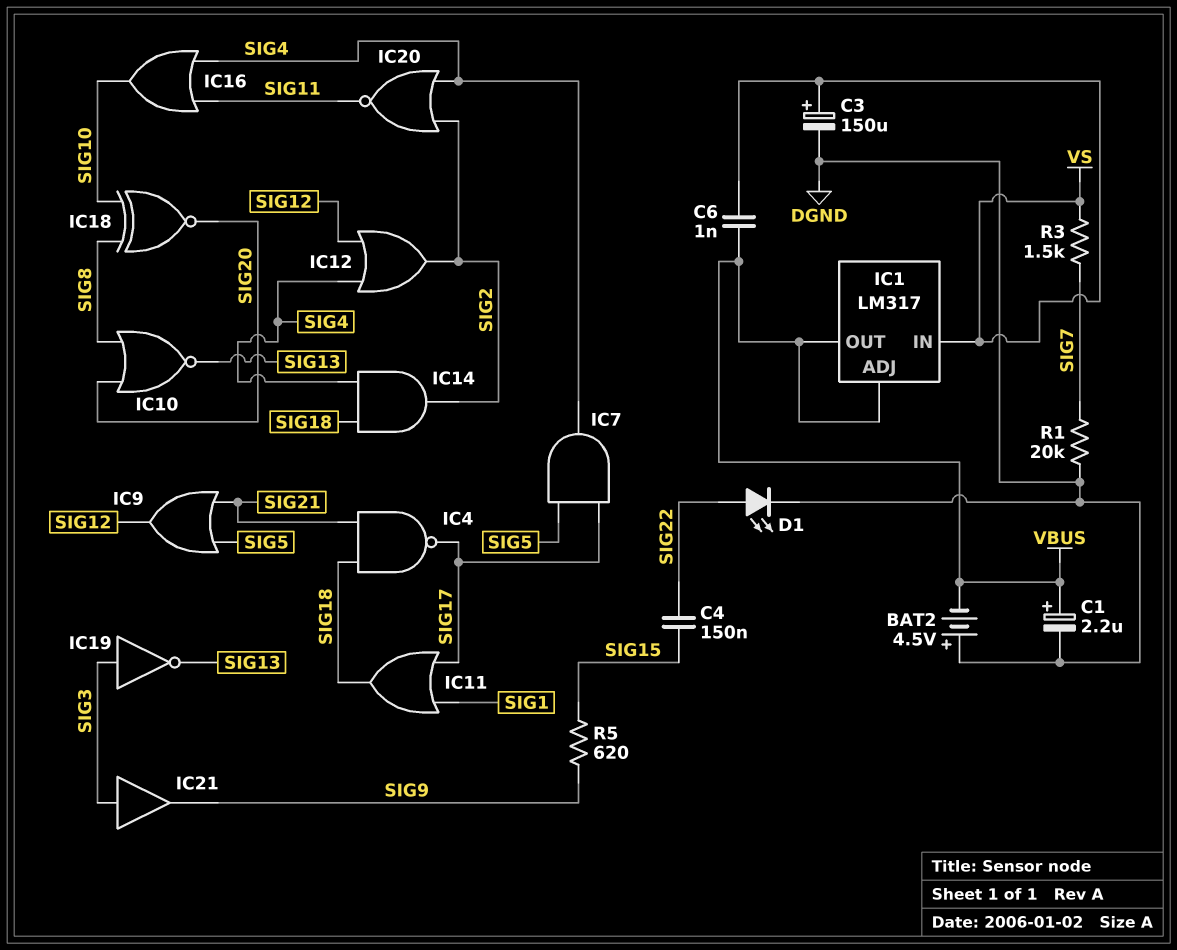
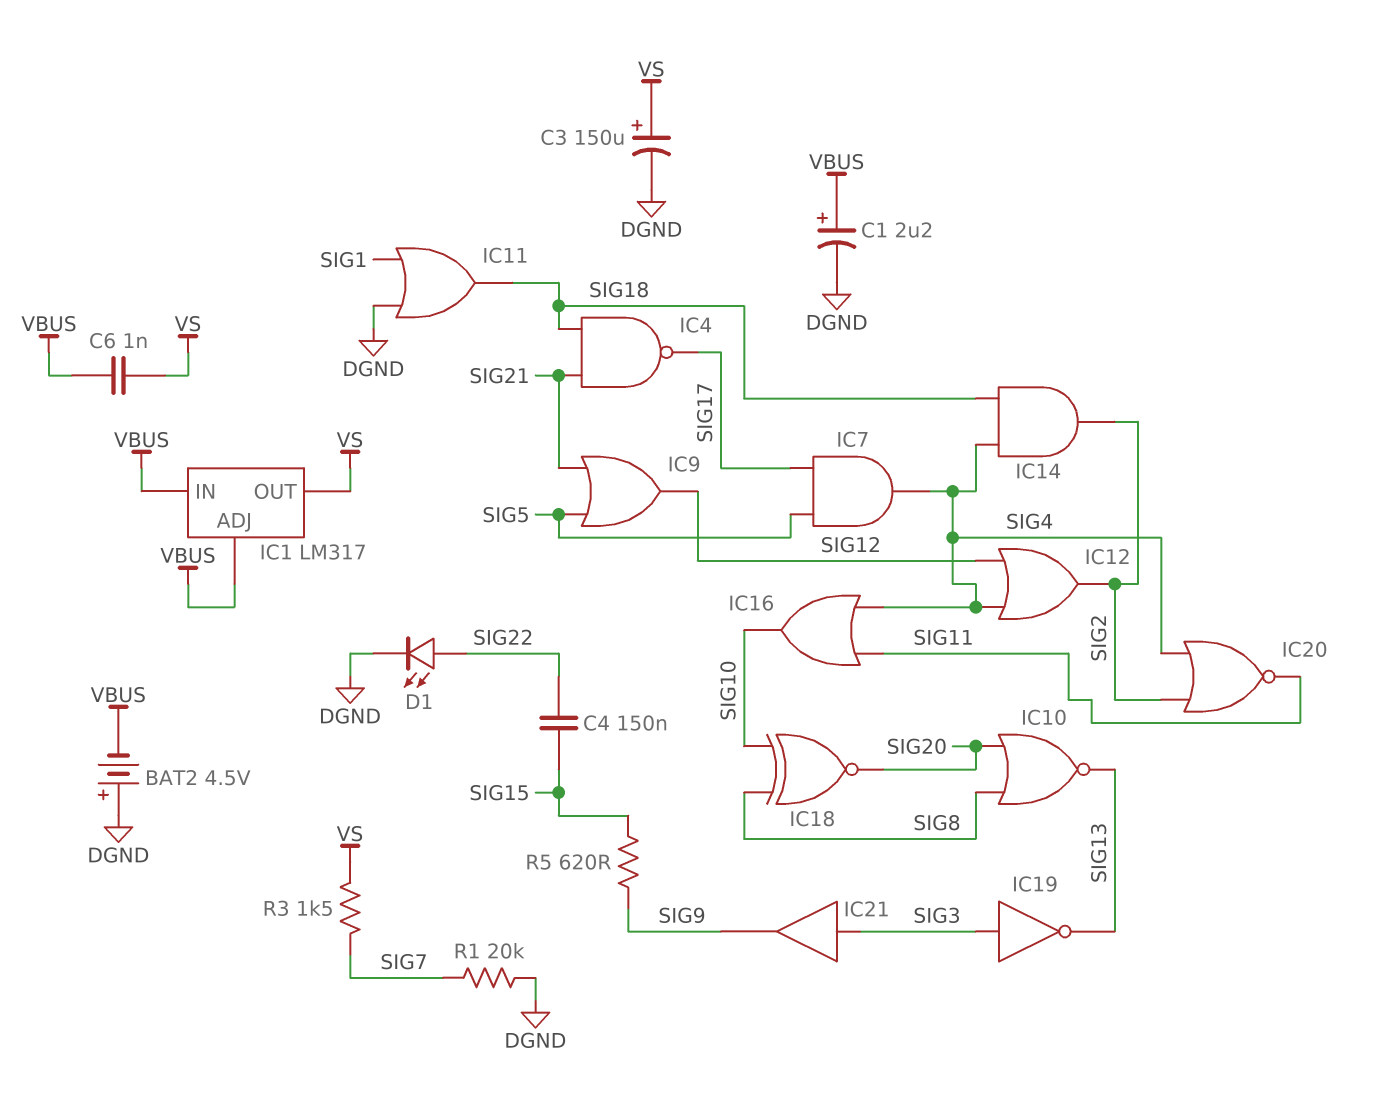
IC1 pin IN: VS -> VBUS
IC1 pin OUT: VBUS -> VS
IC11: OR (in SIG1, in SIG17, out SIG18) -> OR (in DGND, in SIG1, out SIG18)

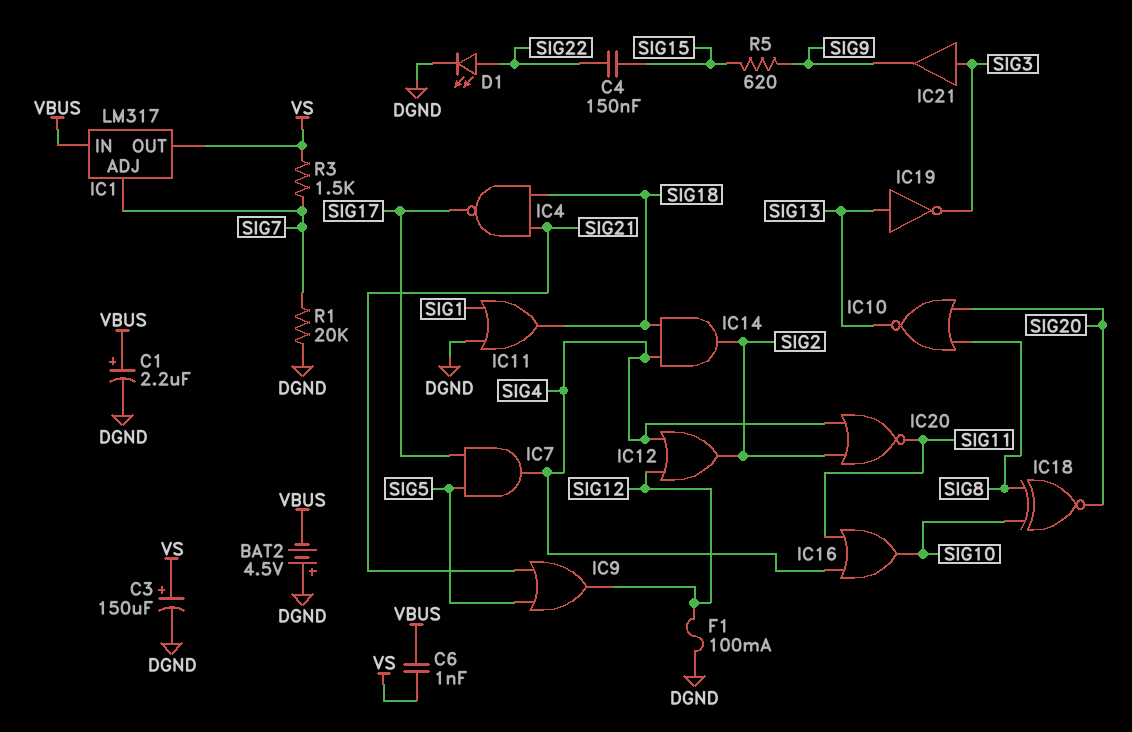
F1: none -> 100mA (DGND, SIG12)
IC1 pin ADJ: VBUS -> SIG7
IC19: NOT (in SIG3, out SIG13) -> NOT (in SIG13, out SIG3)

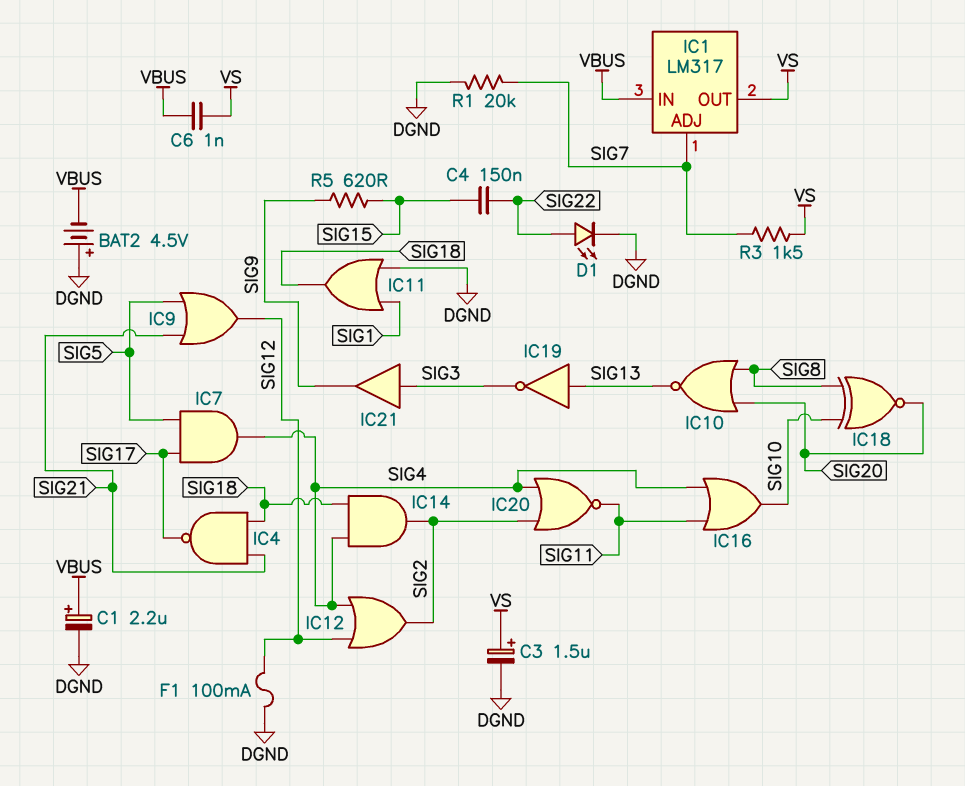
C3: 150uF (plus VS, minus DGND) -> 1.5uF (plus VS, minus DGND)

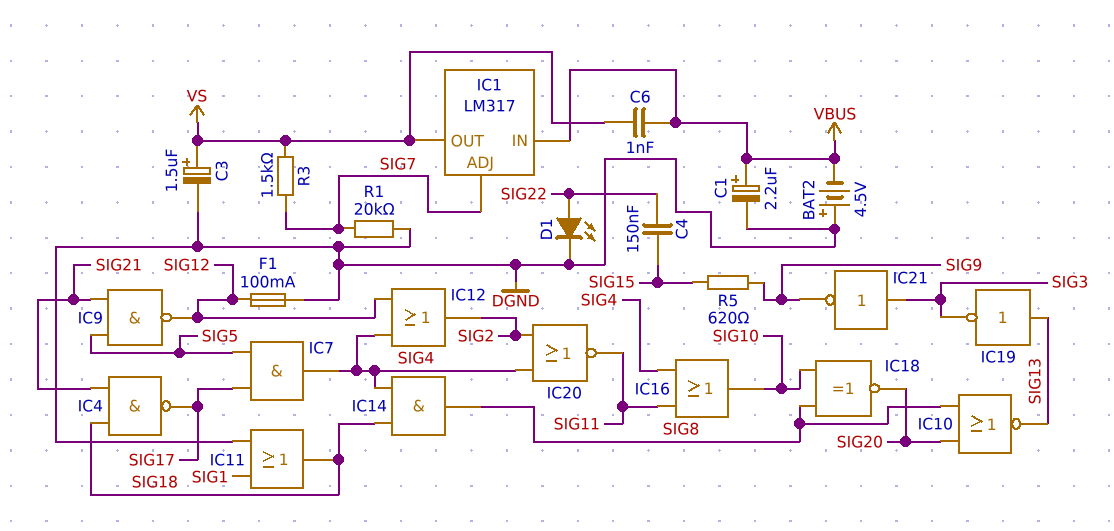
IC9: OR (in SIG5, in SIG21, out SIG12) -> NAND (in SIG5, in SIG21, out SIG12)
IC14: AND (in SIG4, in SIG18, out SIG2) -> AND (in SIG4, in SIG18, out SIG8)
IC21: buffer (in SIG3, out SIG9) -> NOT (in SIG3, out SIG9)

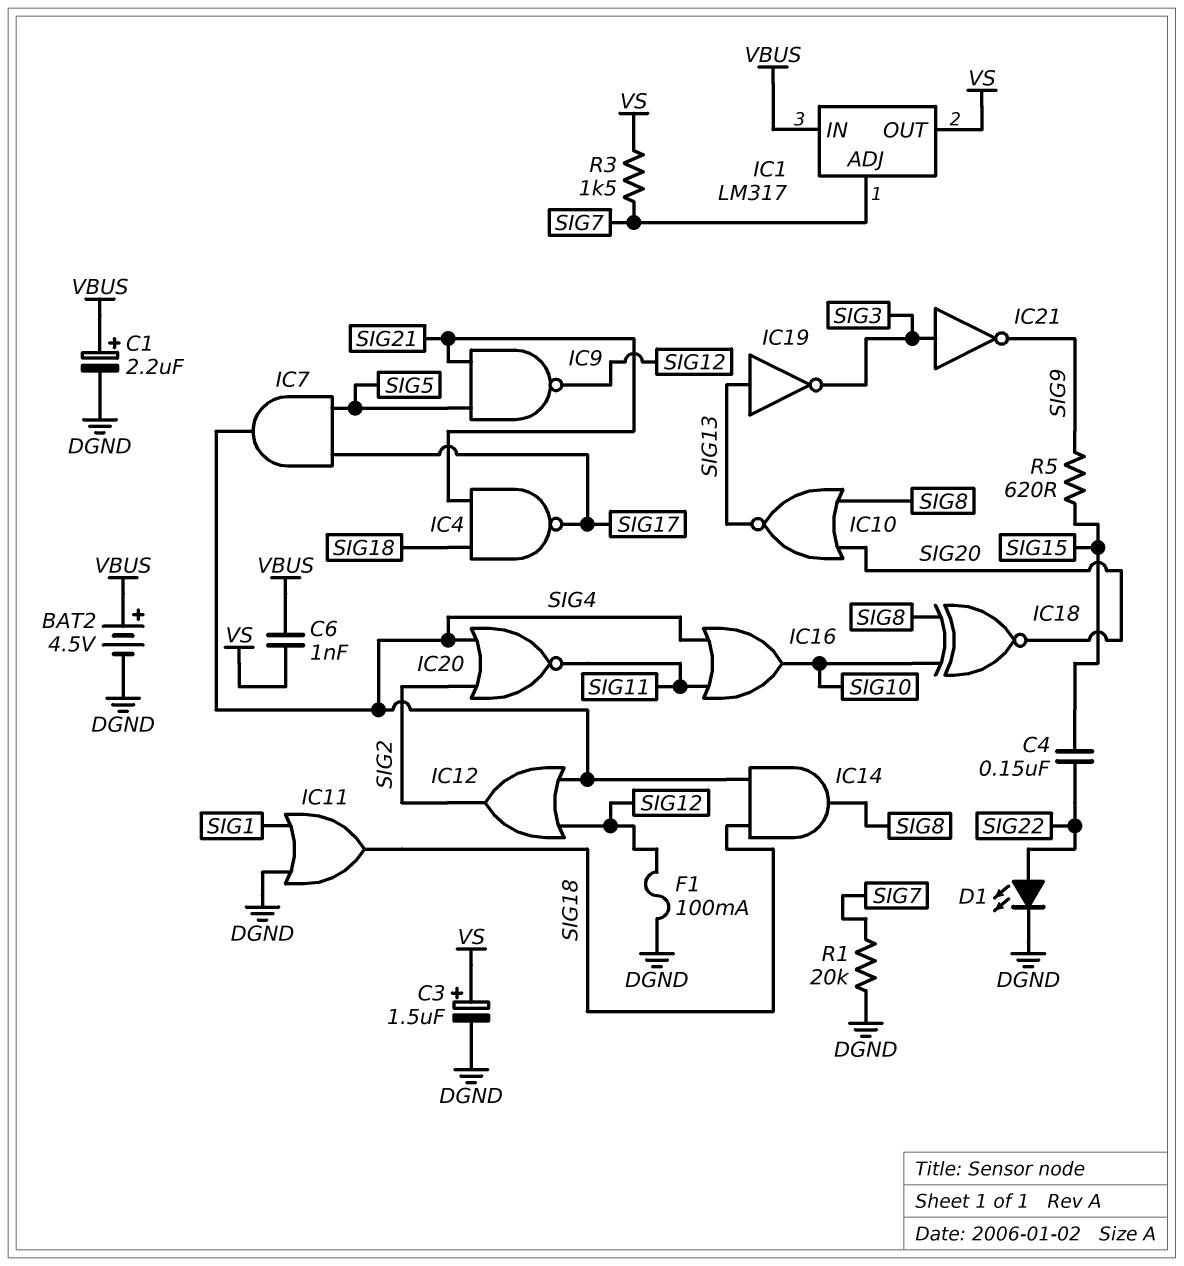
BAT2: 4.5V (plus DGND, minus VBUS) -> 4.5V (plus VBUS, minus DGND)

